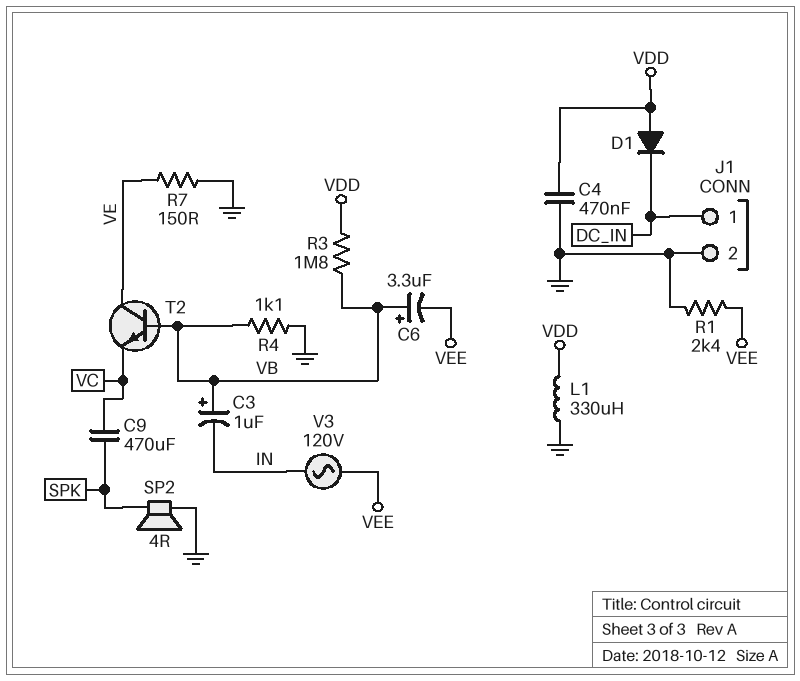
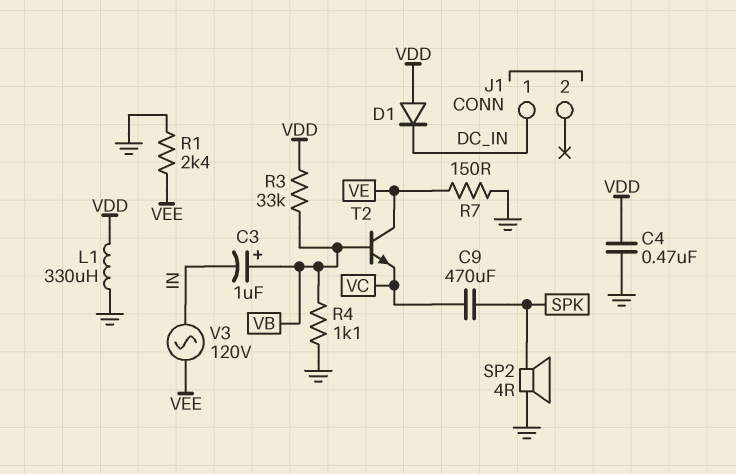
C6: 3.3uF (plus VB, minus VEE) -> none
J1 pin 2: GND -> none
R3: 1.8M (VB, VDD) -> 33k (VB, VDD)

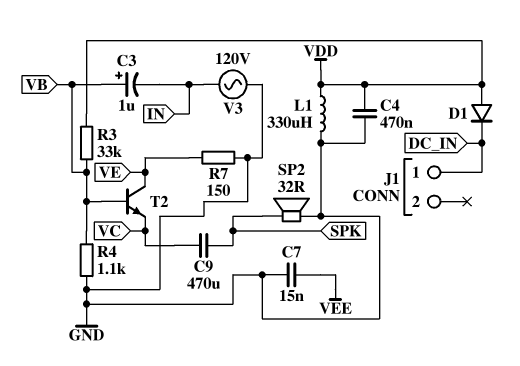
C7: none -> 15nF (GND, VEE)
R1: 2.4k (GND, VEE) -> none
SP2: speaker 4R (GND, SPK) -> speaker 32R (GND, SPK)
V3: AC 120V (IN, VEE) -> AC 120V (GND, IN)

